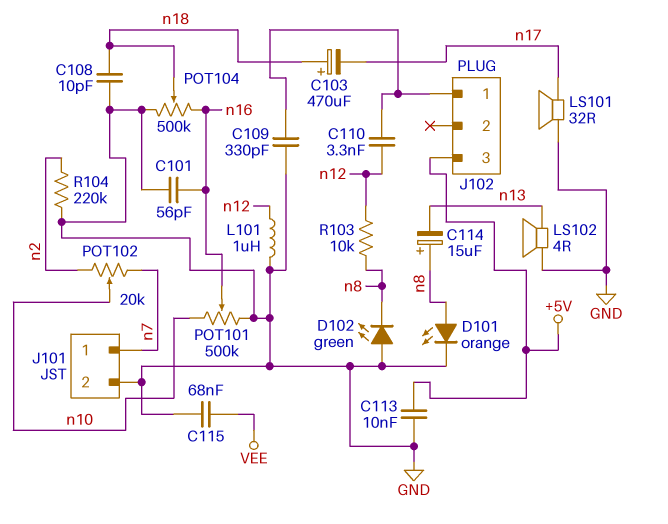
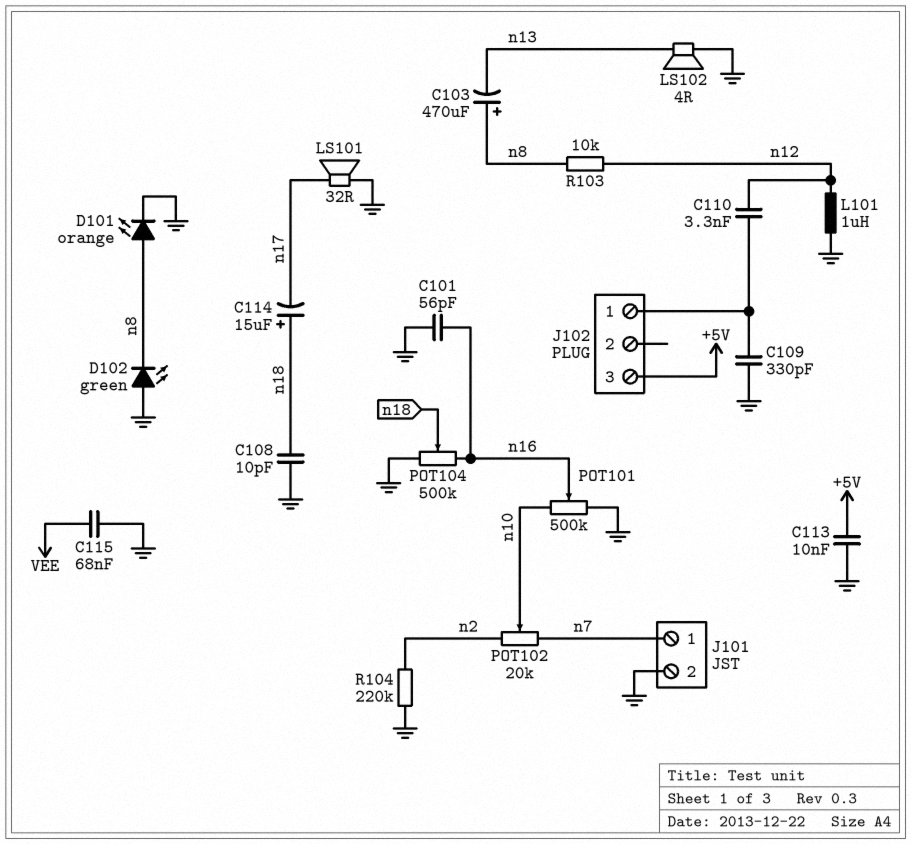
C103: 470uF (plus n18, minus n17) -> 470uF (plus n8, minus n13)
C114: 15uF (plus n8, minus n13) -> 15uF (plus n18, minus n17)

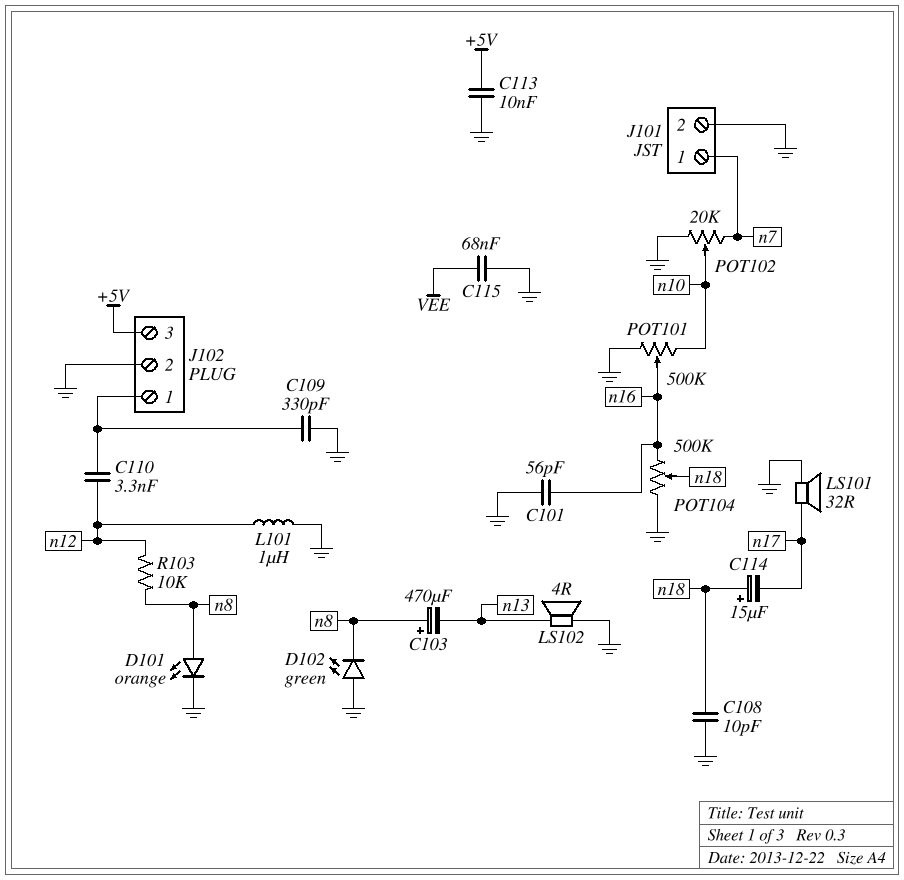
J102 pin 2: none -> GND
POT102: 20k (n2, n7, wiper n10) -> 20k (GND, n7, wiper n10)
R104: 220k (GND, n2) -> none

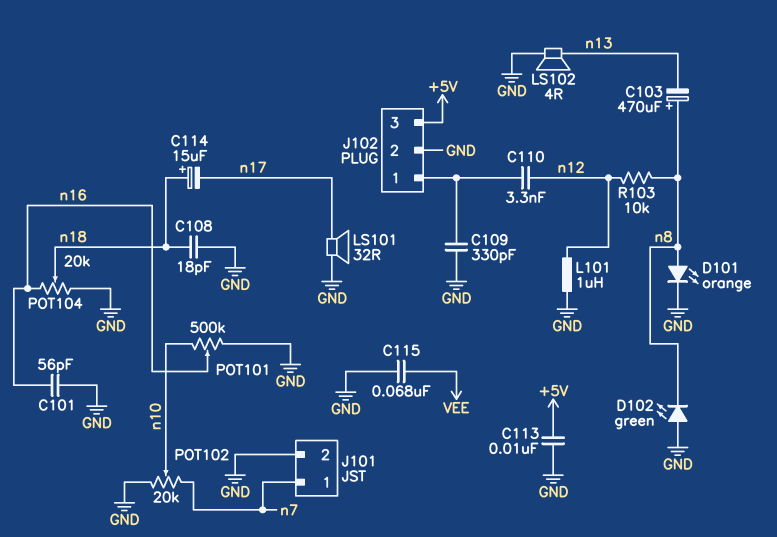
C108: 10pF (GND, n18) -> 18pF (GND, n18)
POT104: 500k (GND, n16, wiper n18) -> 20k (GND, n16, wiper n18)

